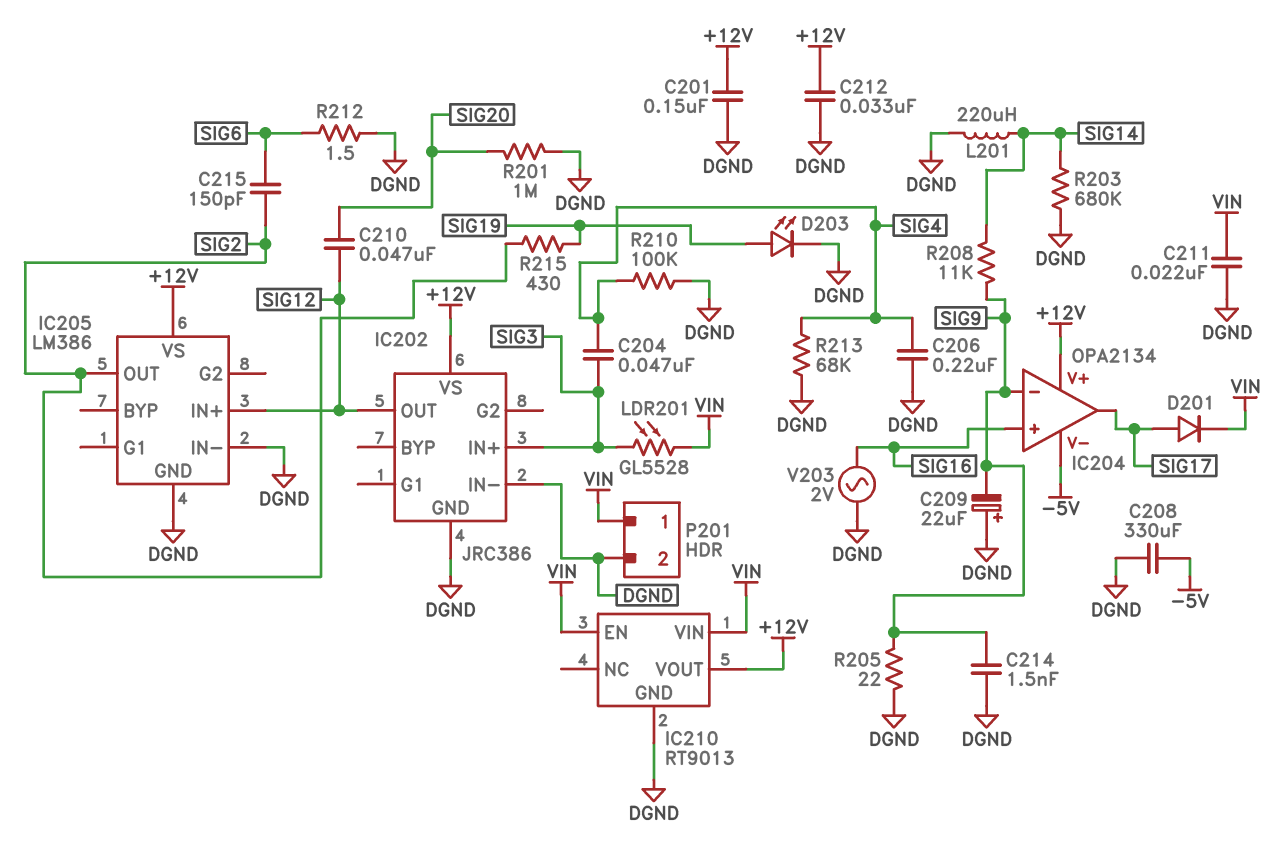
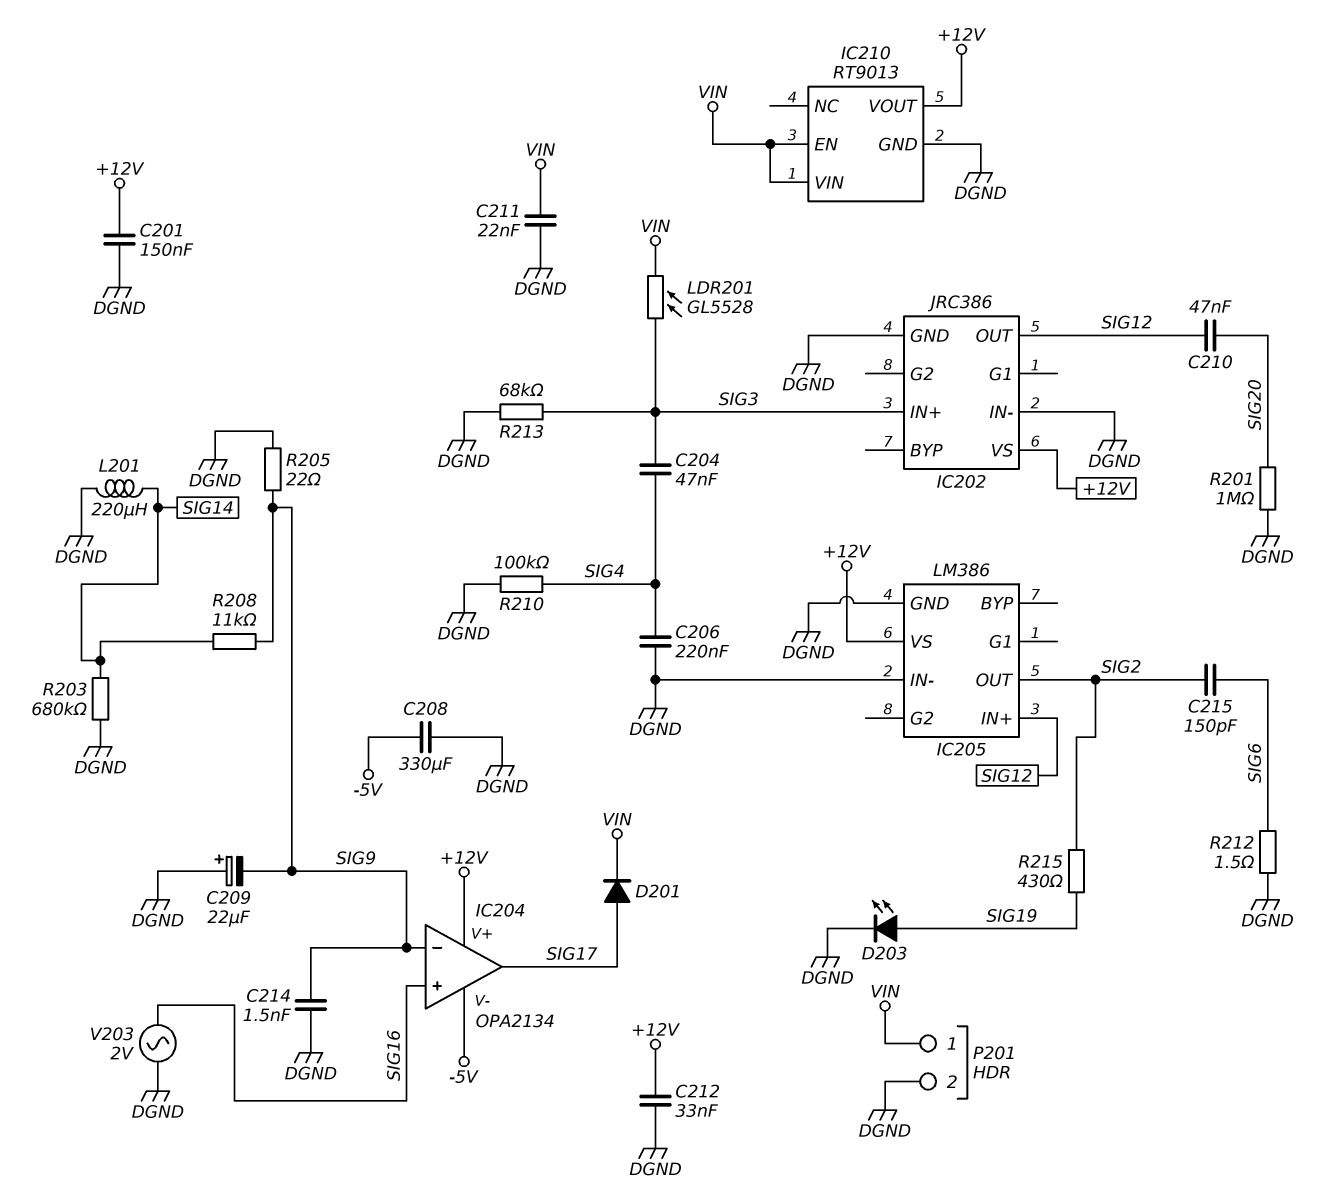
R213: 68k (DGND, SIG4) -> 68k (DGND, SIG3)

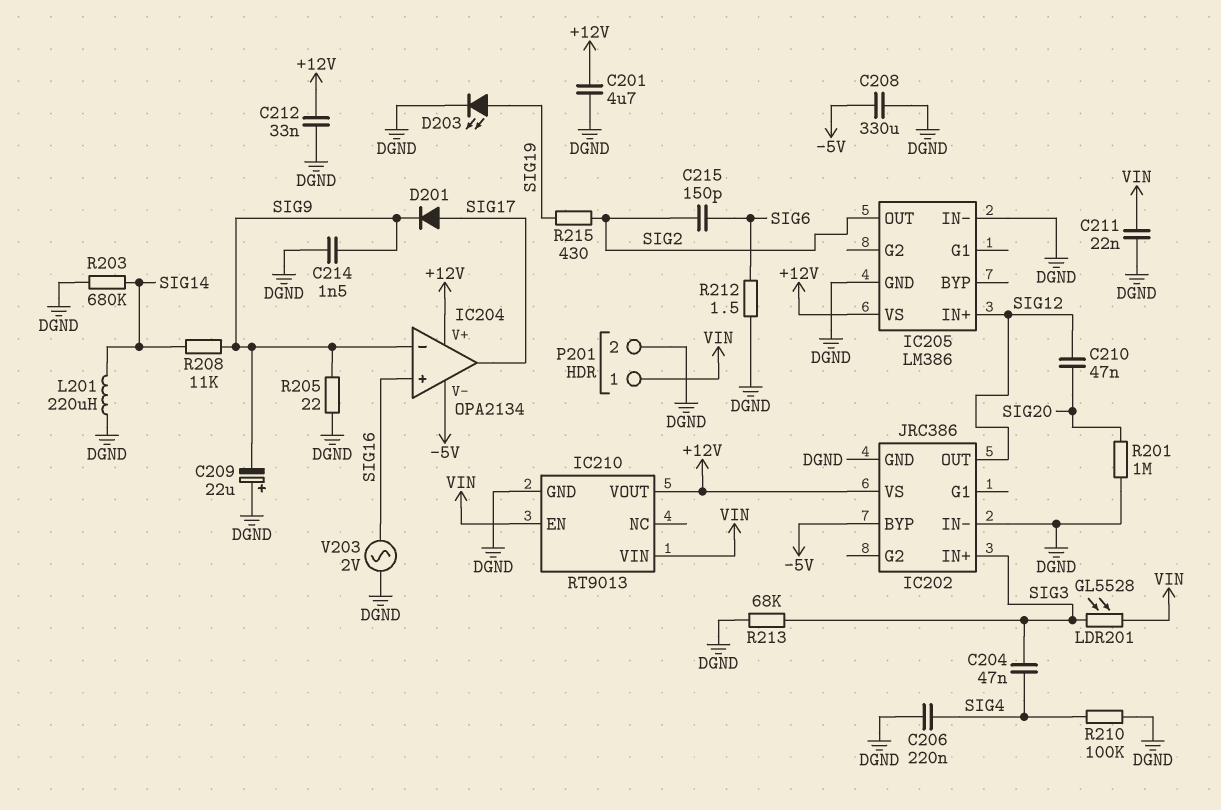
C201: 150nF (+12V, DGND) -> 4.7uF (+12V, DGND)
D201: diode (A SIG17, K VIN) -> diode (A SIG17, K SIG9)
IC202 pin BYP: none -> -5V

